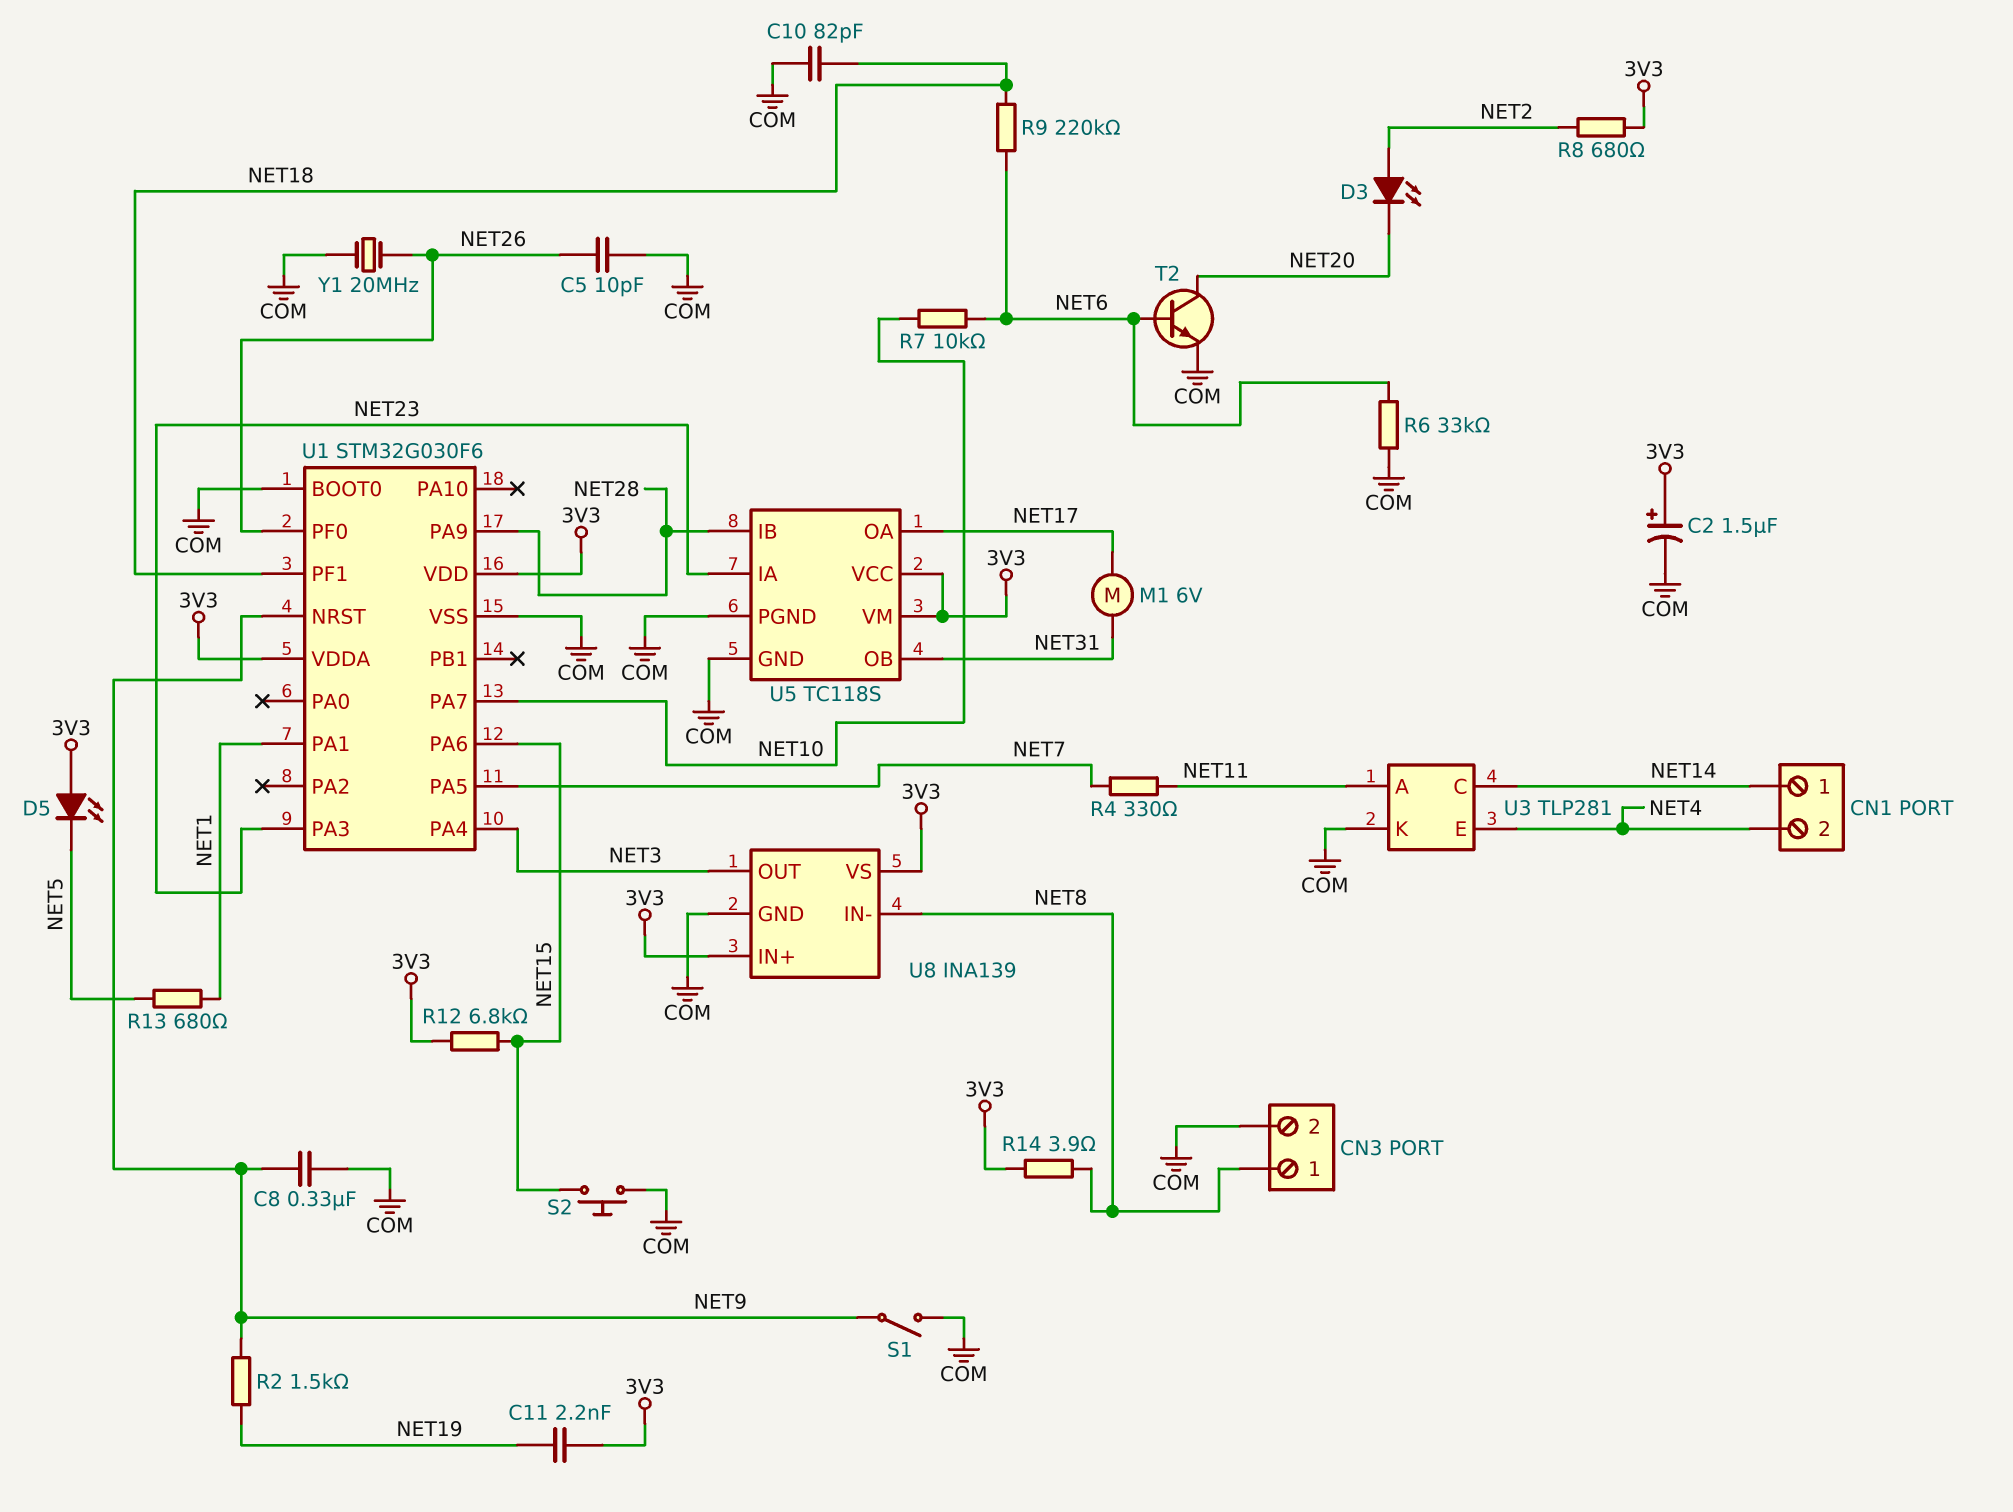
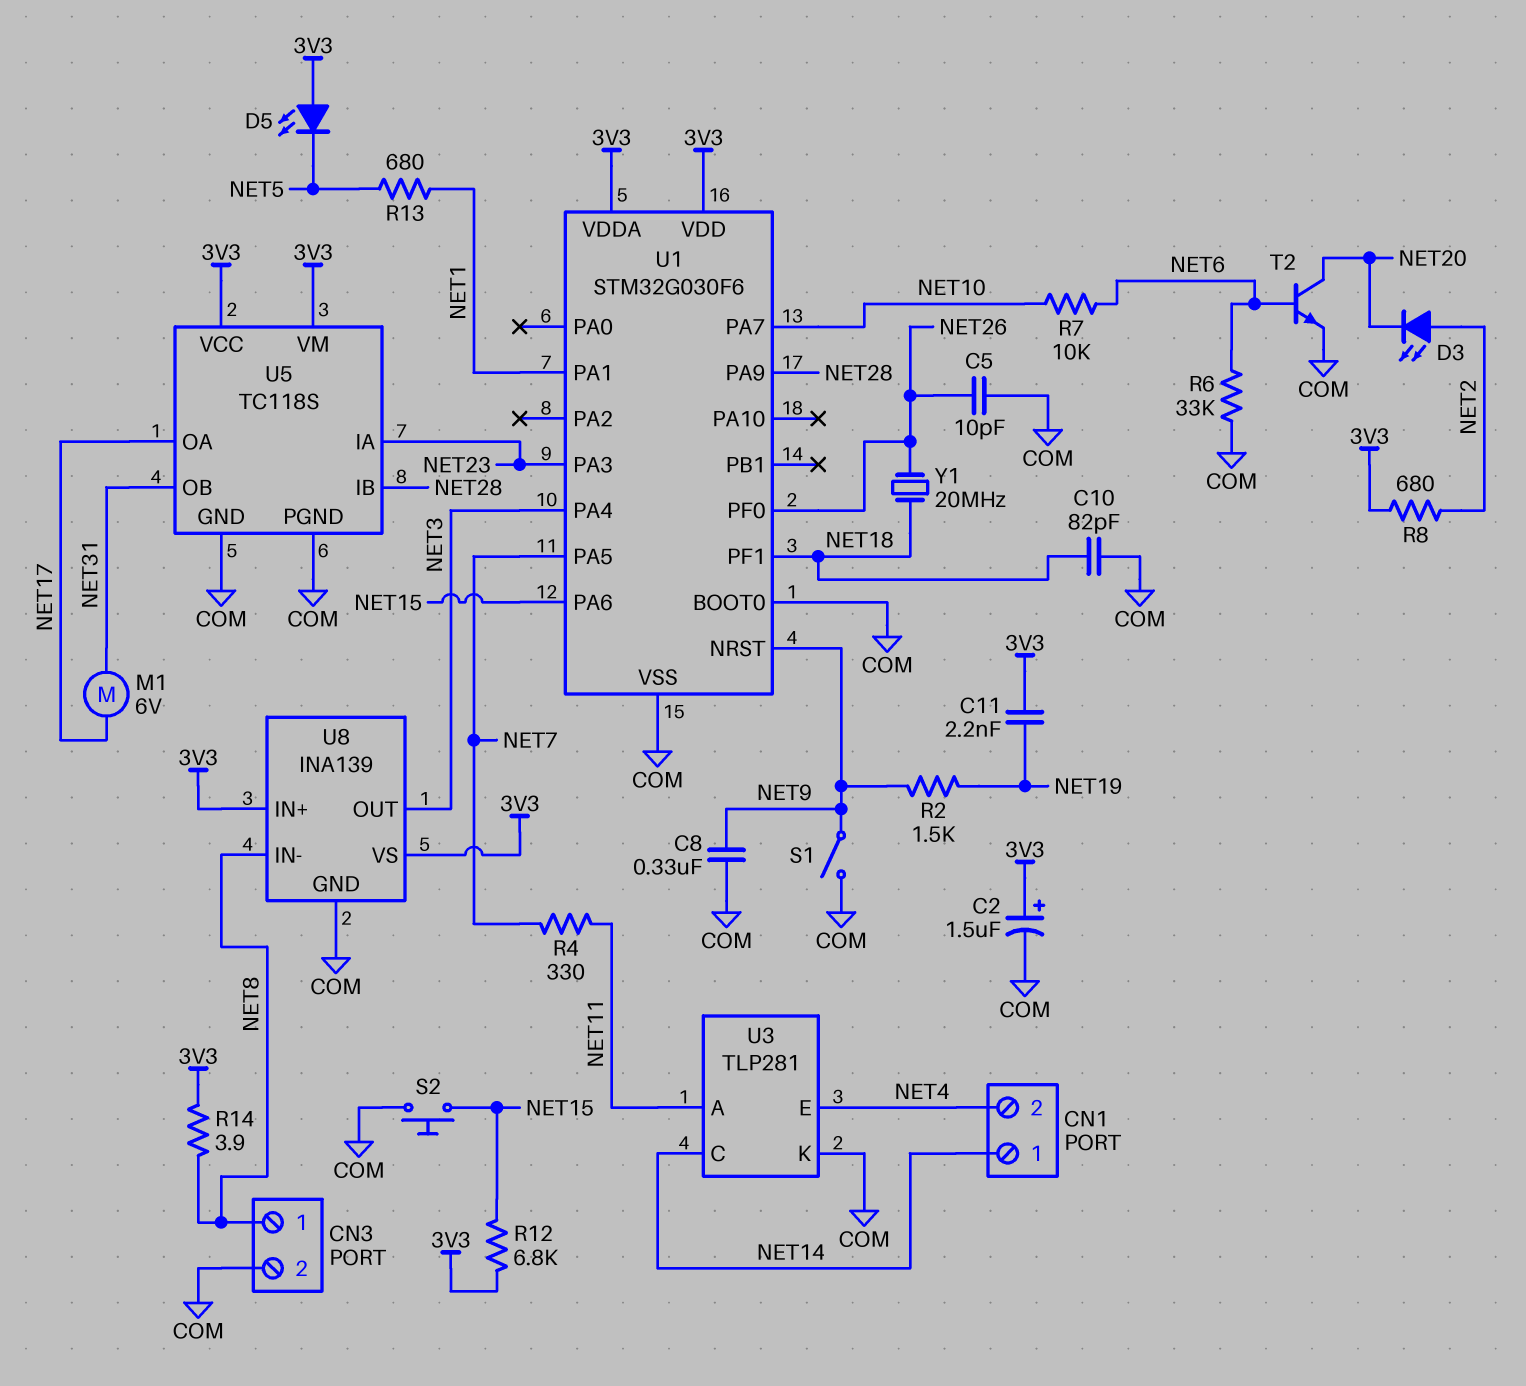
R9: 220k (NET6, NET18) -> none
Y1: 20MHz (COM, NET26) -> 20MHz (NET18, NET26)

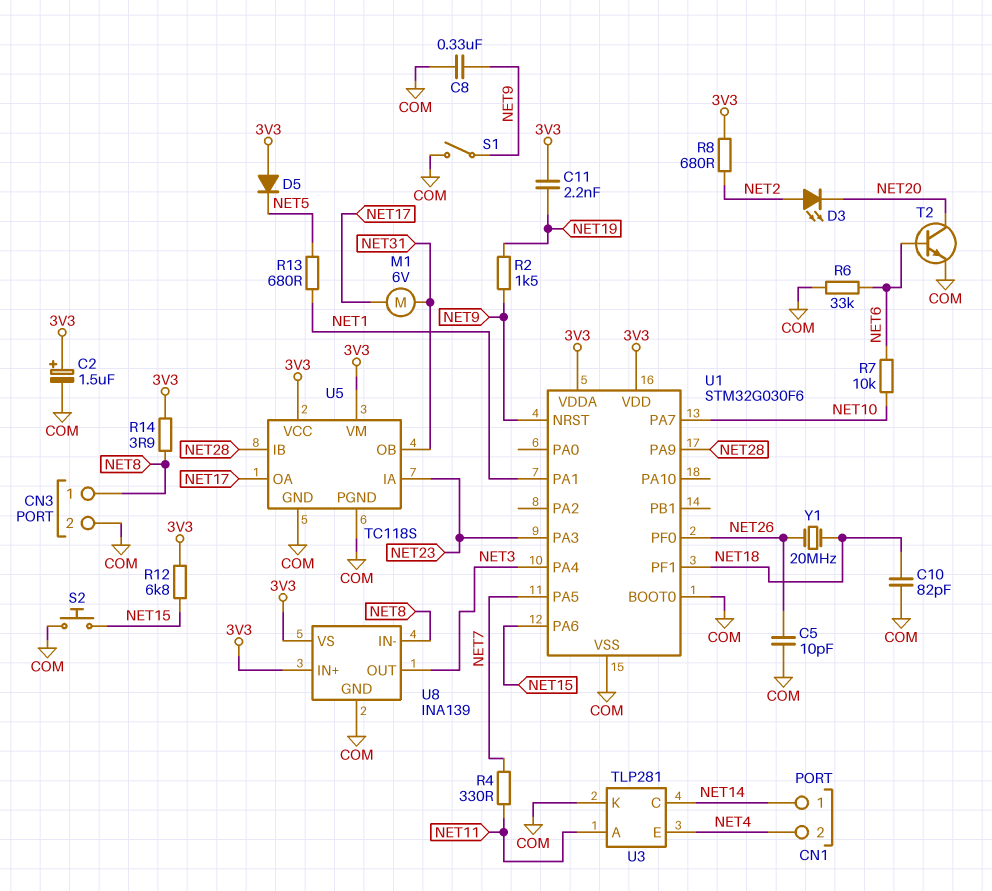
D5: LED (A 3V3, K NET5) -> diode (A 3V3, K NET5)

